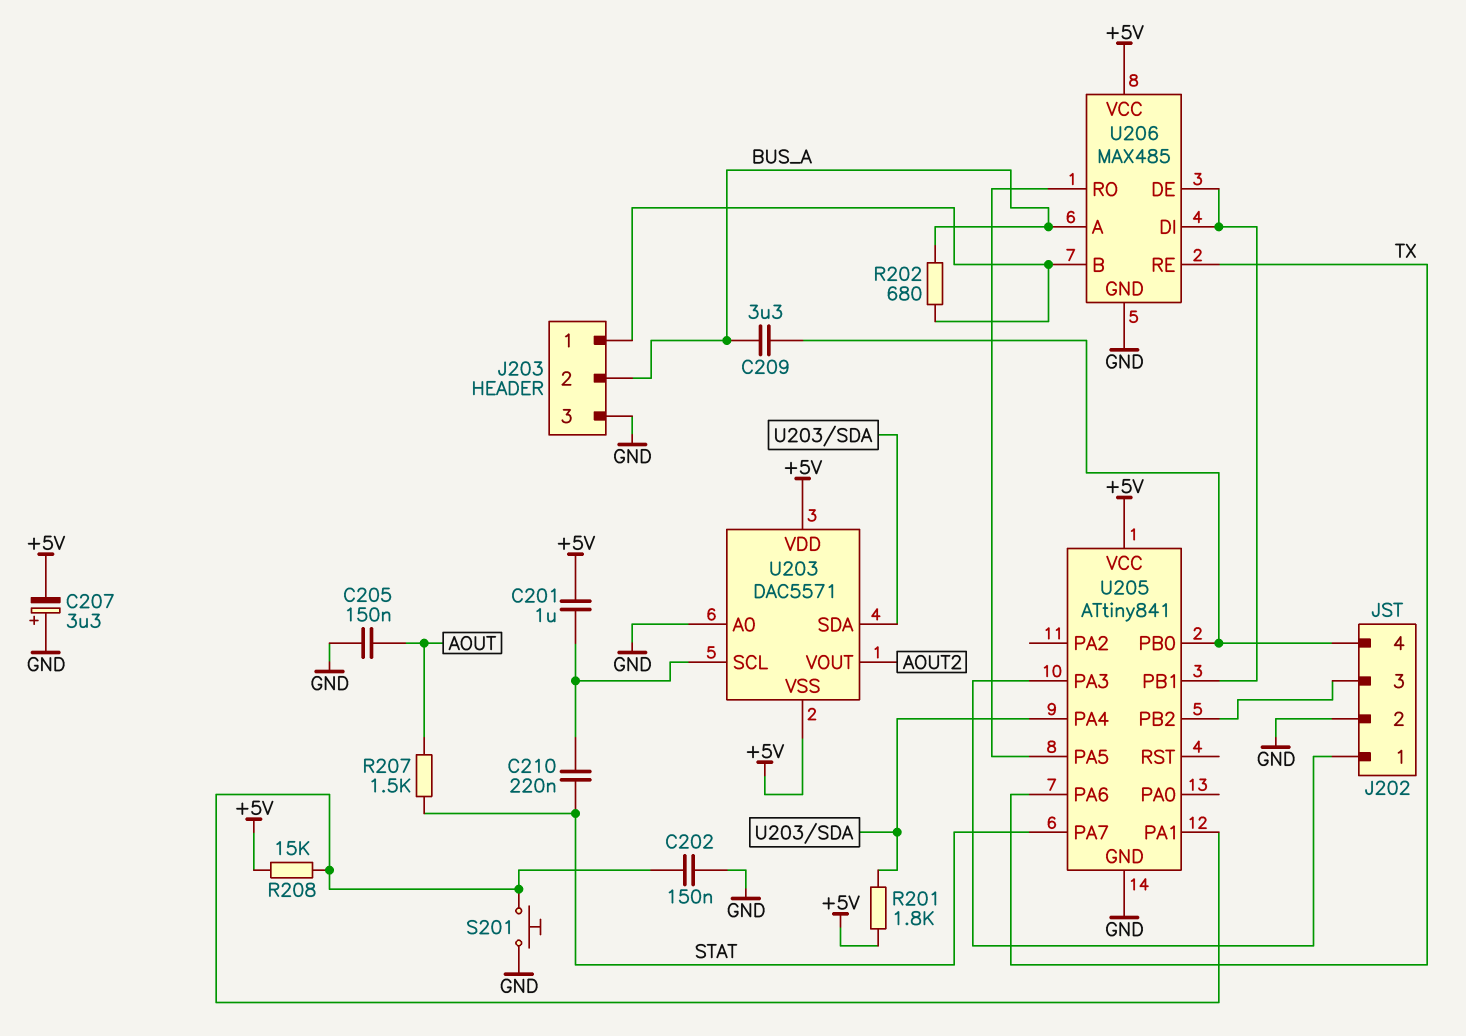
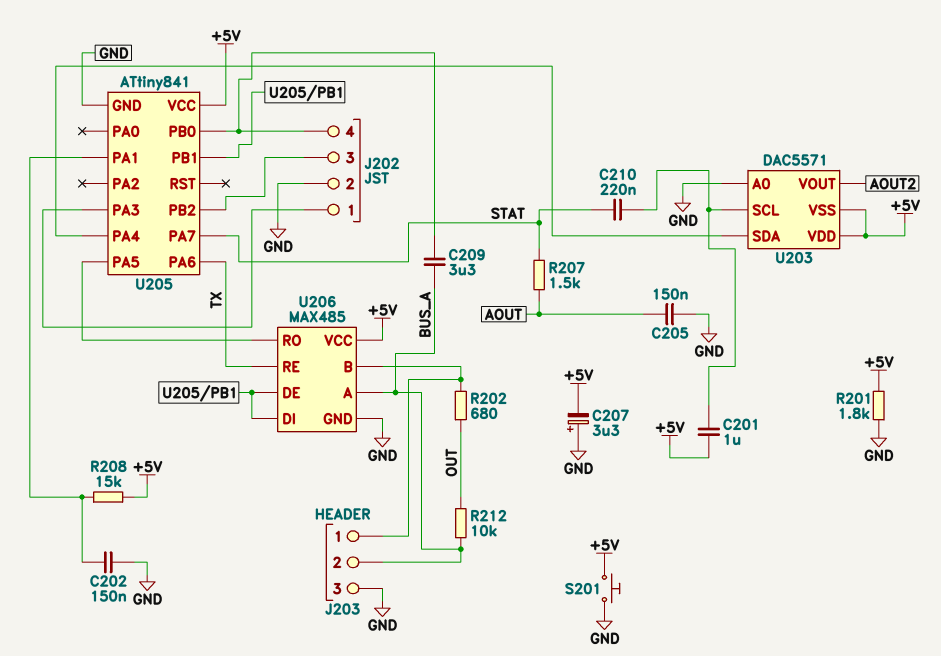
R201: 1.8k (+5V, U203/SDA) -> 1.8k (+5V, GND)
R202: 680 (BUS_A, J203/1) -> 680 (J203/1, OUT)
R212: none -> 10k (BUS_A, OUT)
S201: button (GND, U205/PA1) -> button (+5V, GND)

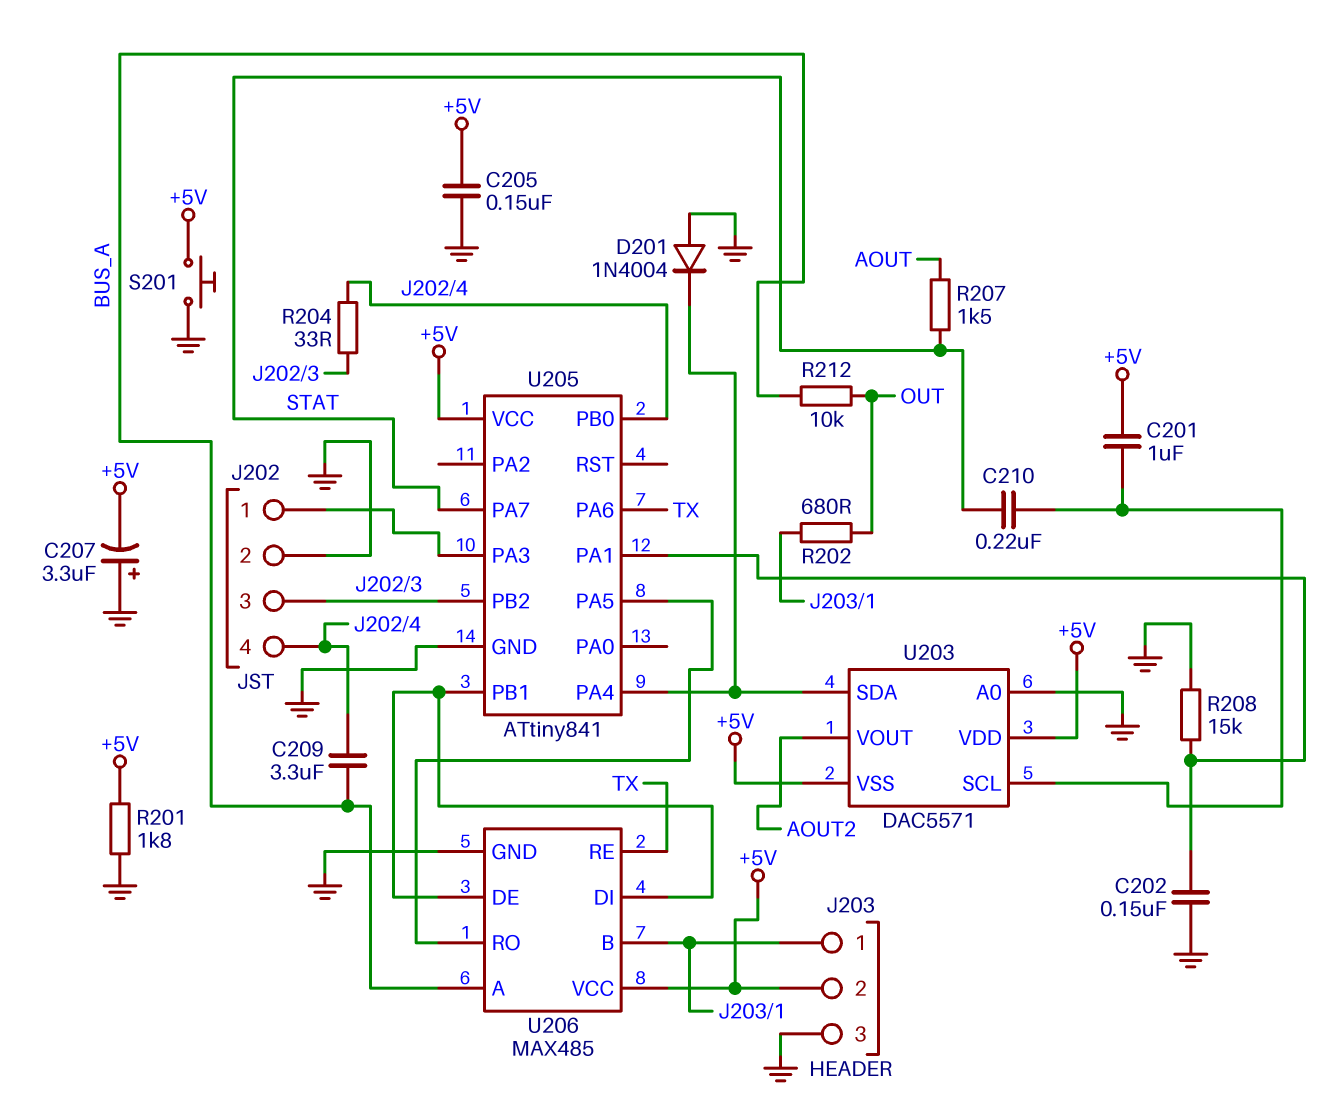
C205: 150nF (AOUT, GND) -> 150nF (+5V, GND)
D201: none -> diode 1N4004 (A GND, K U203/SDA)
J203 pin 2: BUS_A -> +5V
R204: none -> 33 (J202/3, J202/4)
R208: 15k (+5V, U205/PA1) -> 15k (GND, U205/PA1)

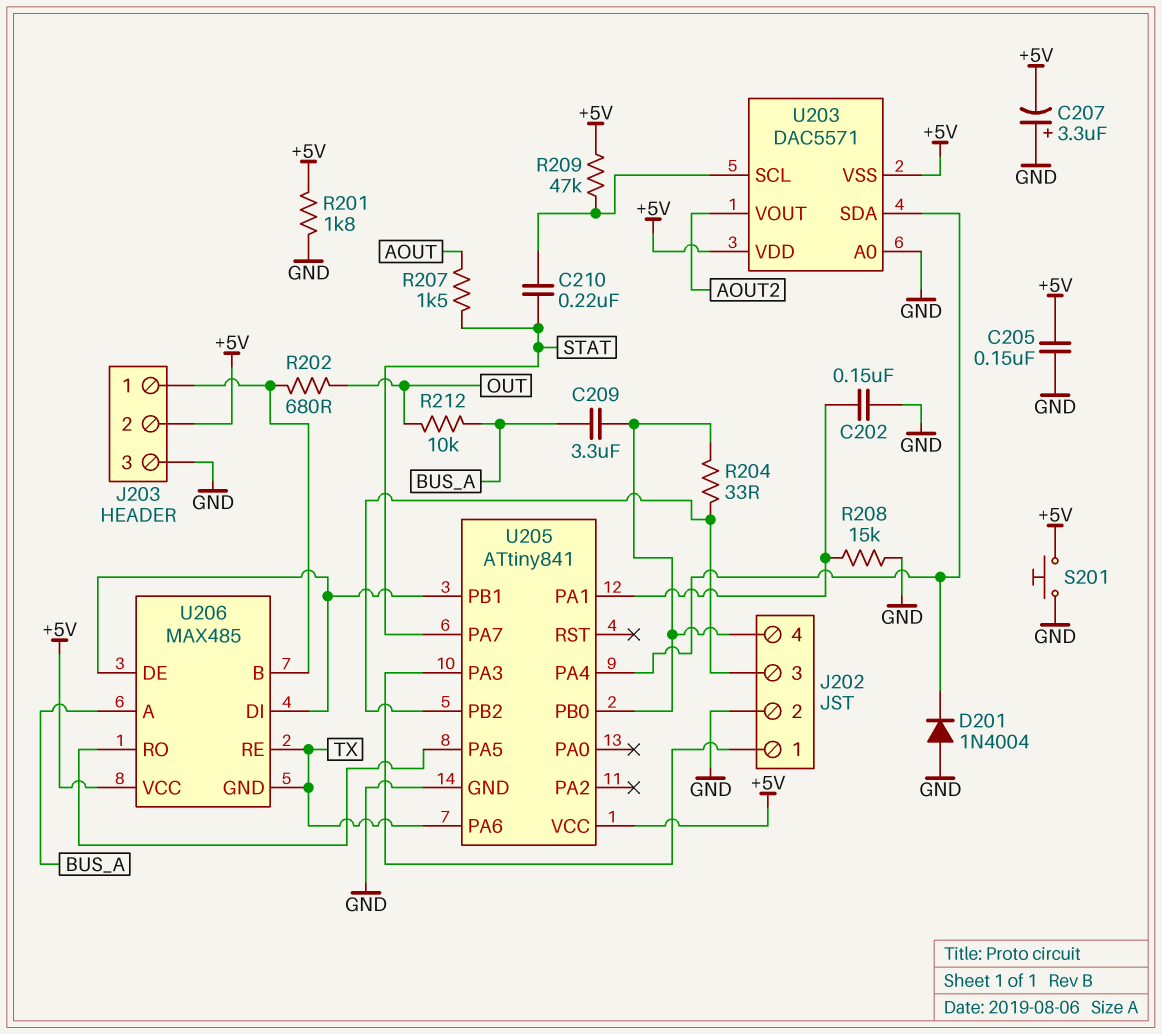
C201: 1uF (+5V, U203/SCL) -> none
R209: none -> 47k (+5V, U203/SCL)
U206 pin GND: GND -> TX

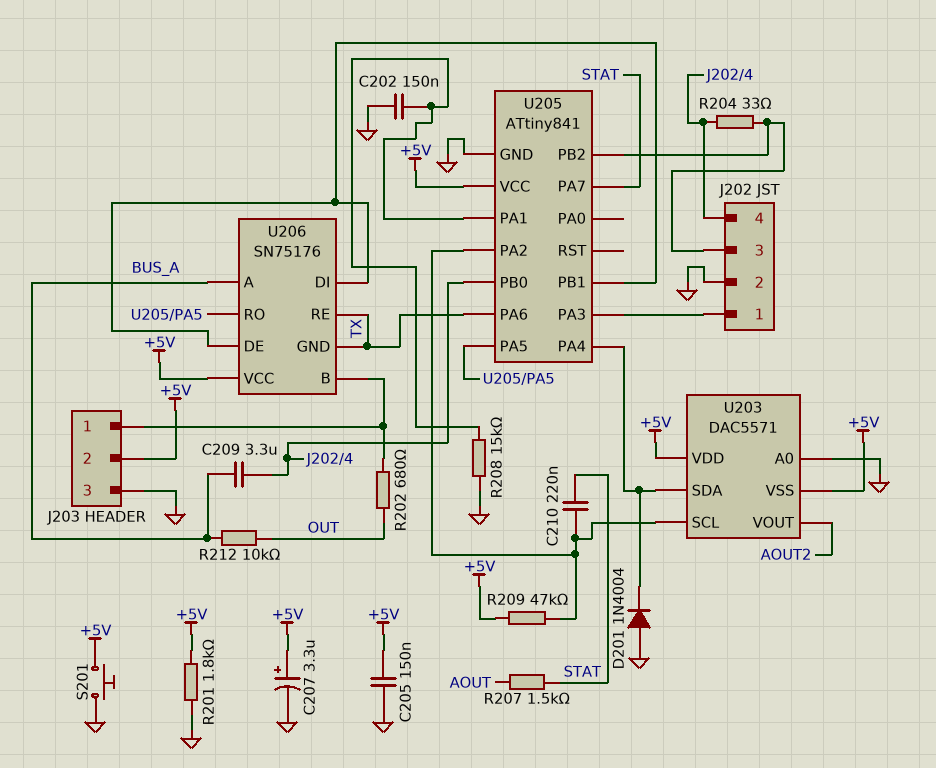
C207: 3.3uF (plus GND, minus +5V) -> 3.3uF (plus +5V, minus GND)
U205 pin PA2: none -> U203/SCL
U206: MAX485 -> SN75176

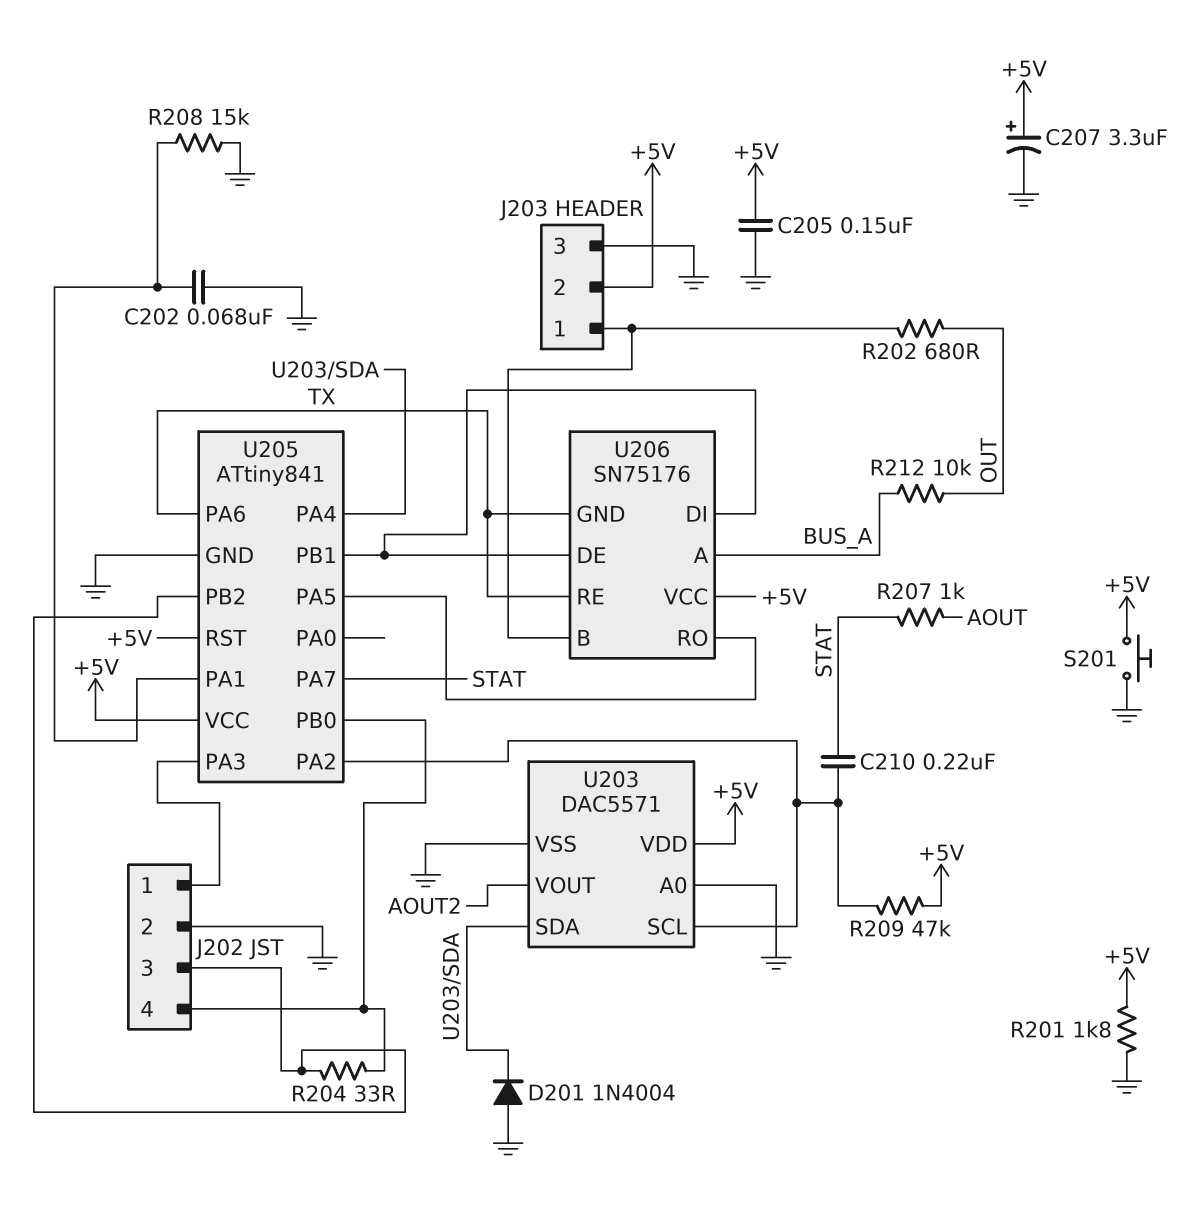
C202: 150nF (GND, U205/PA1) -> 68nF (GND, U205/PA1)
C209: 3.3uF (BUS_A, J202/4) -> none
R207: 1.5k (AOUT, STAT) -> 1k (AOUT, STAT)
U203 pin VSS: +5V -> GND
U205 pin RST: none -> +5V

